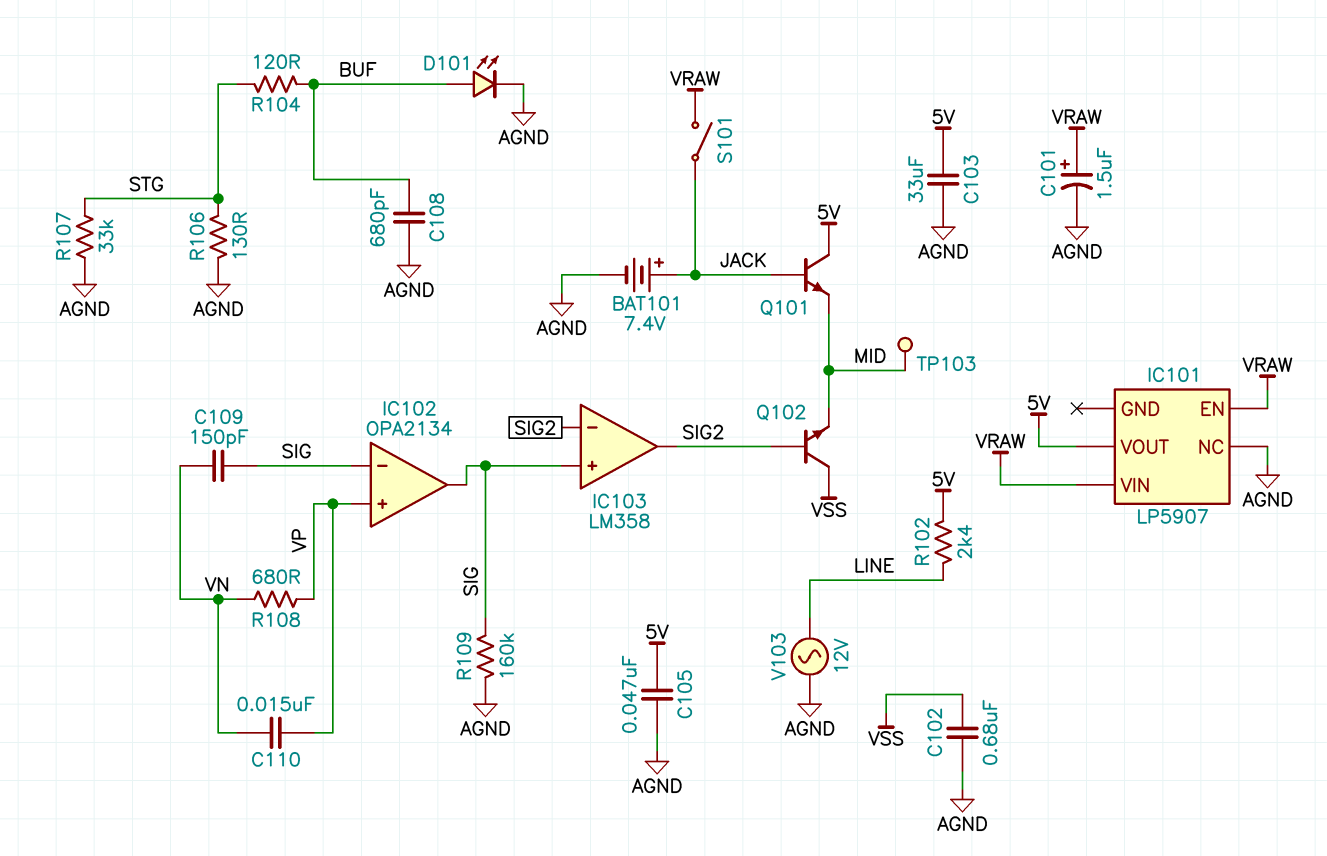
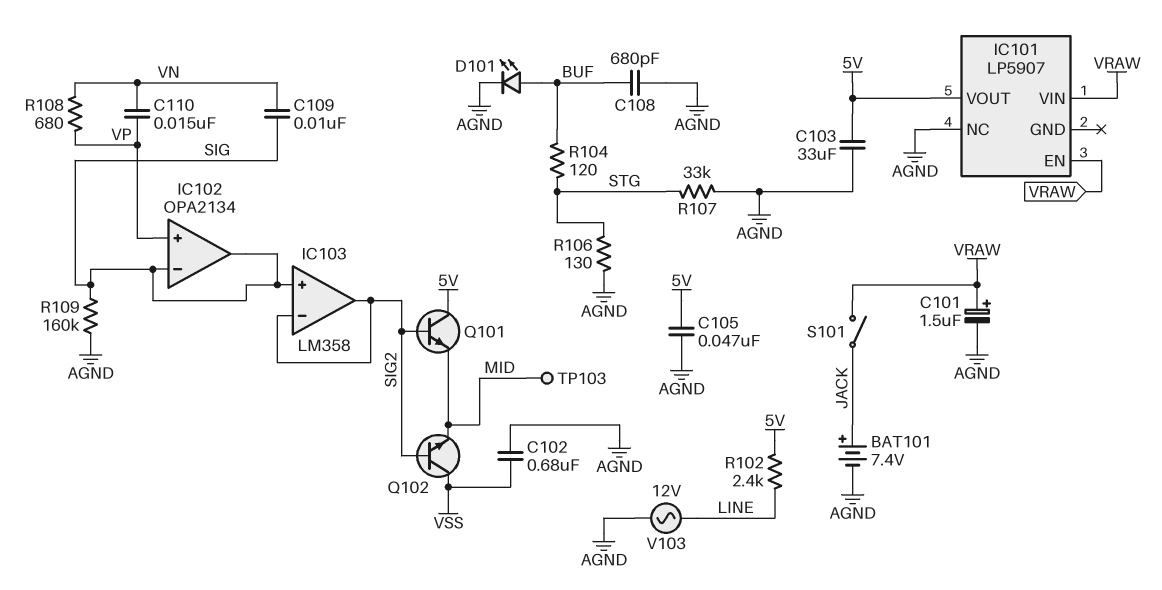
C109: 150pF (SIG, VN) -> 10nF (SIG, VN)
Q101: NPN (B JACK, C 5V, E MID) -> NPN (B SIG2, C 5V, E MID)

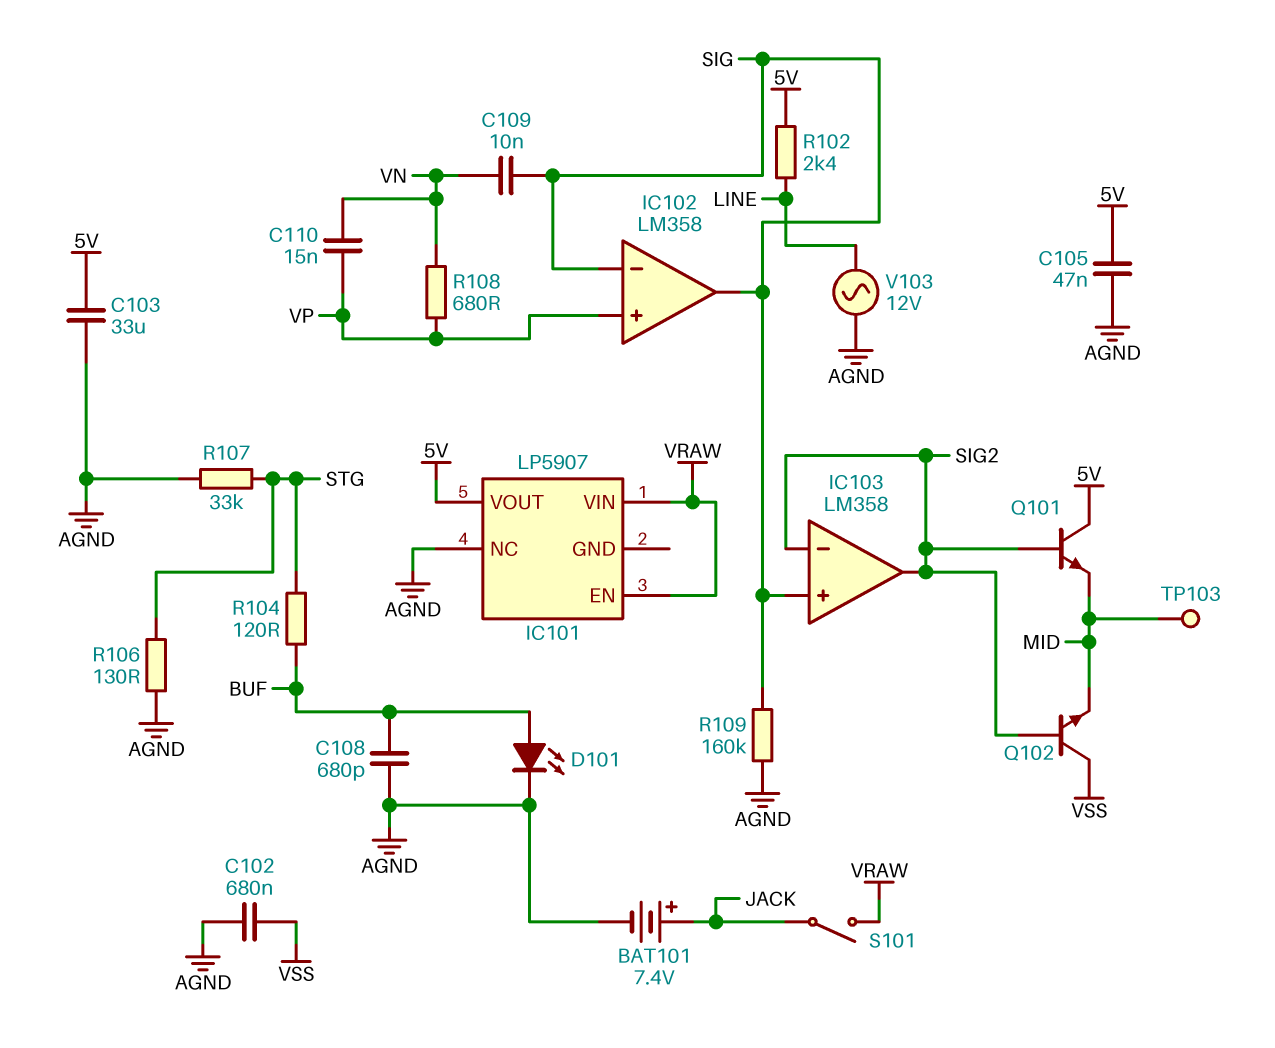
C101: 1.5uF (plus VRAW, minus AGND) -> none
IC102: OPA2134 -> LM358

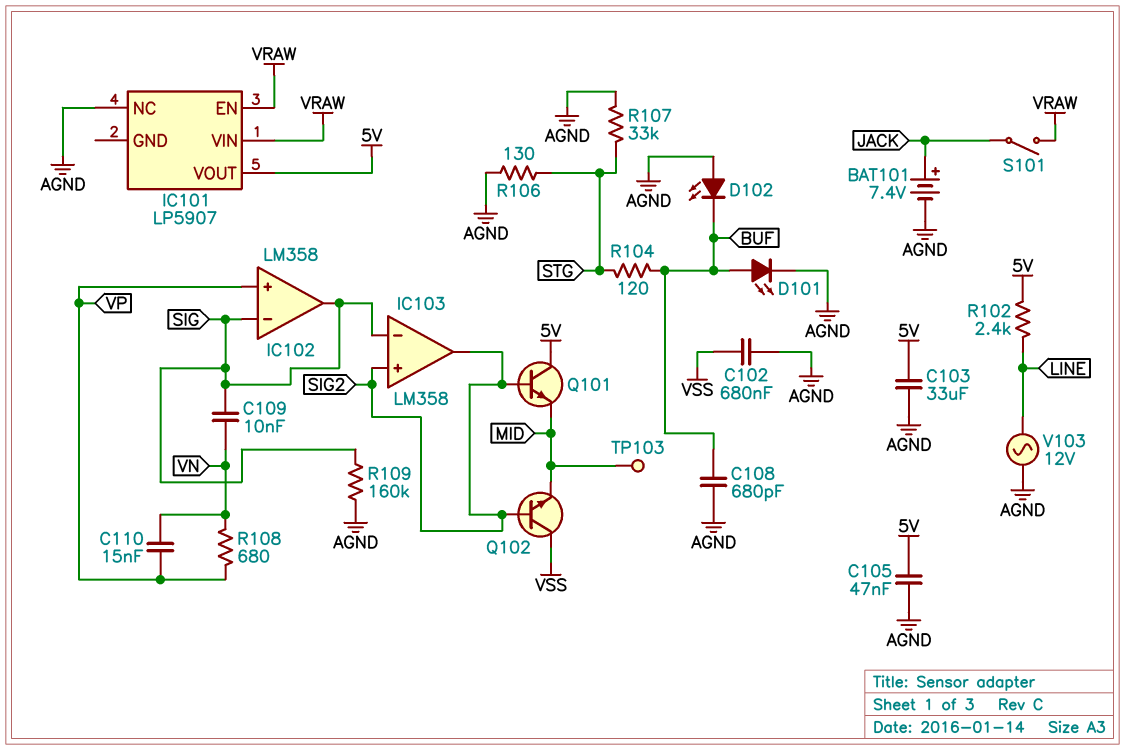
D102: none -> LED (A AGND, K BUF)
IC103 pin in+: SIG -> SIG2
IC103 pin in-: SIG2 -> SIG

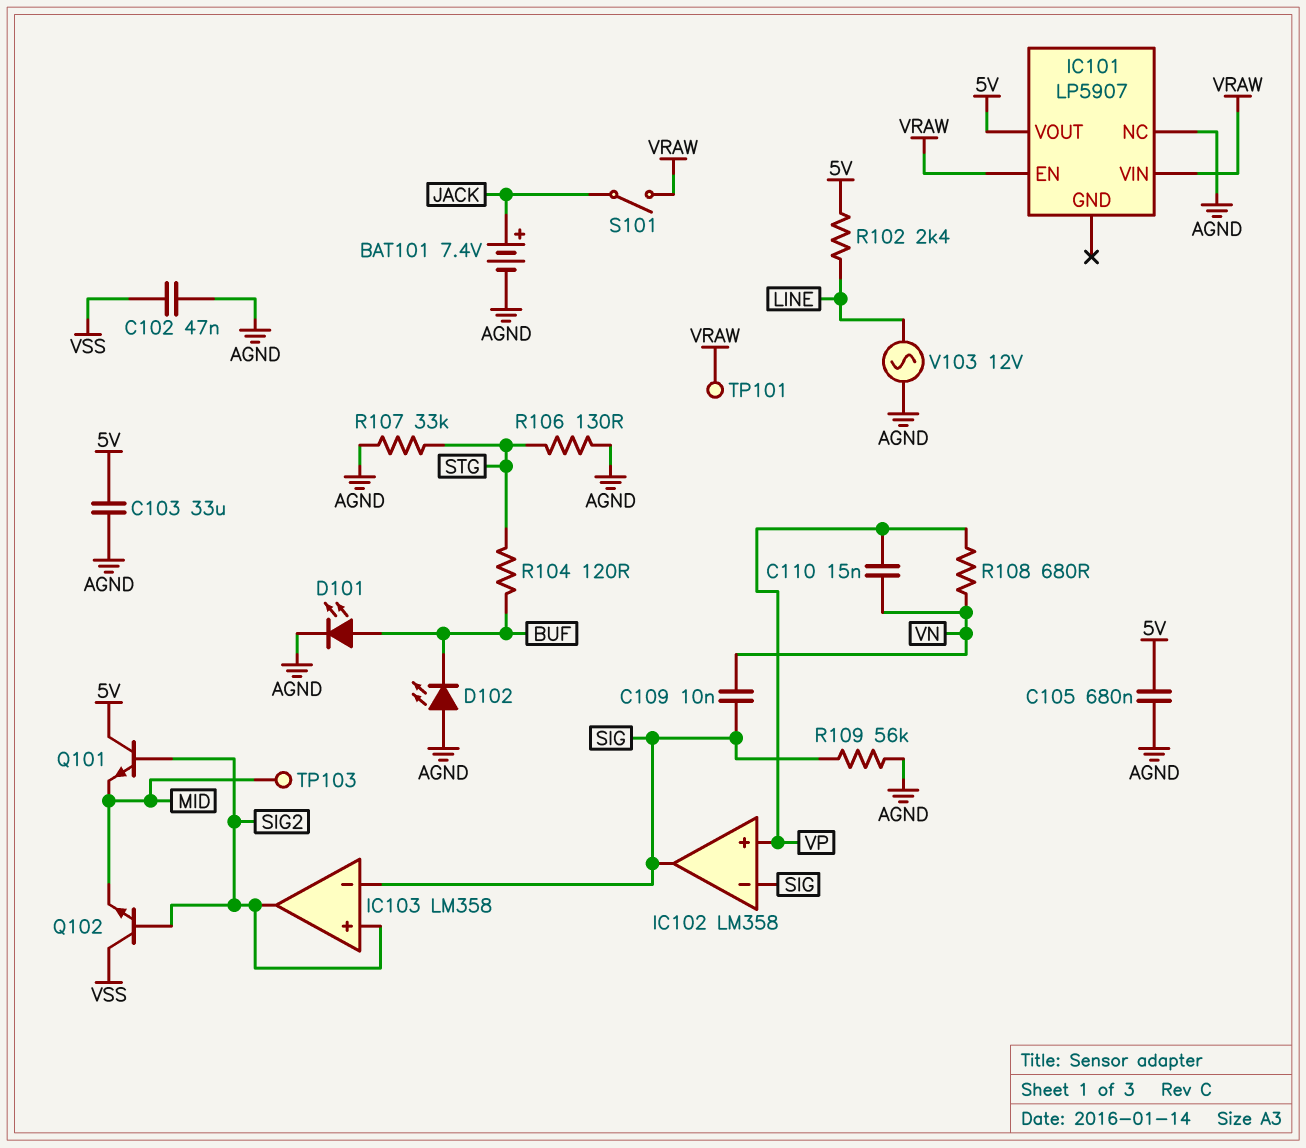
C102: 680nF (AGND, VSS) -> 47nF (AGND, VSS)
C105: 47nF (5V, AGND) -> 680nF (5V, AGND)
C108: 680pF (AGND, BUF) -> none
R109: 160k (AGND, SIG) -> 56k (AGND, SIG)
TP101: none -> test point (VRAW)

